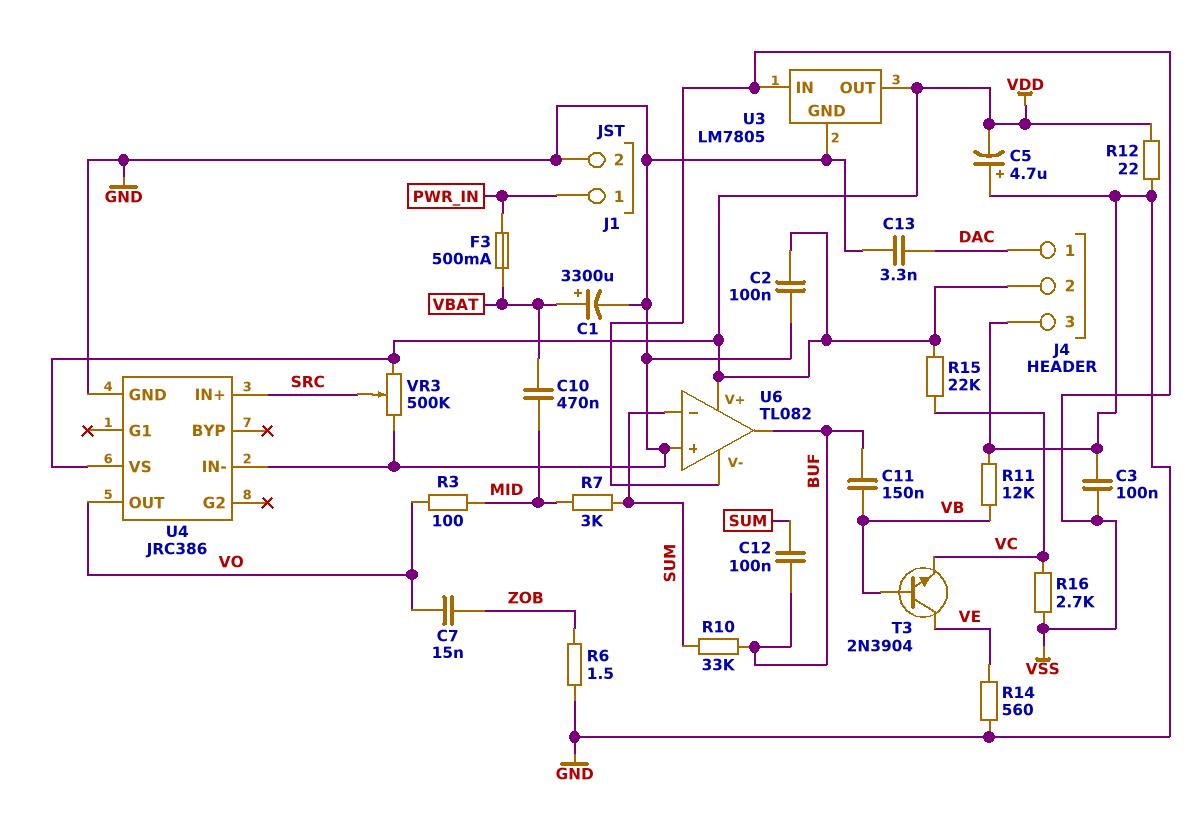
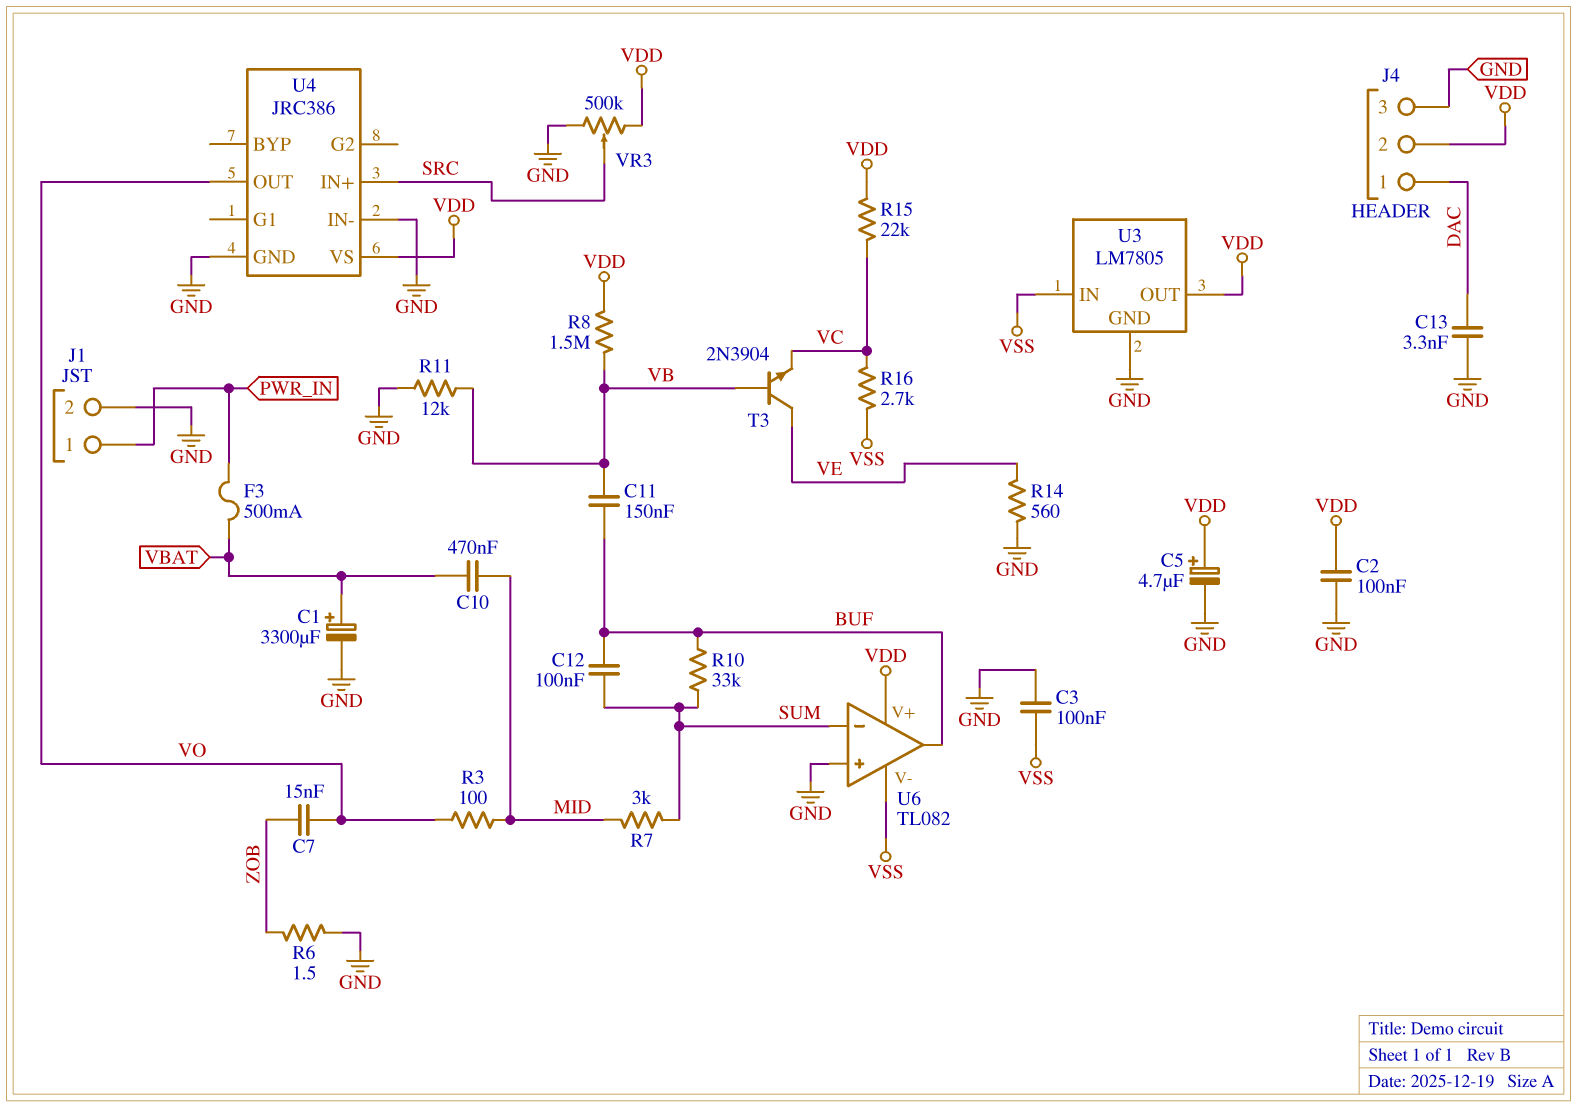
C5: 4.7uF (plus GND, minus VDD) -> 4.7uF (plus VDD, minus GND)
R8: none -> 1.5M (VB, VDD)
R12: 22 (GND, VDD) -> none

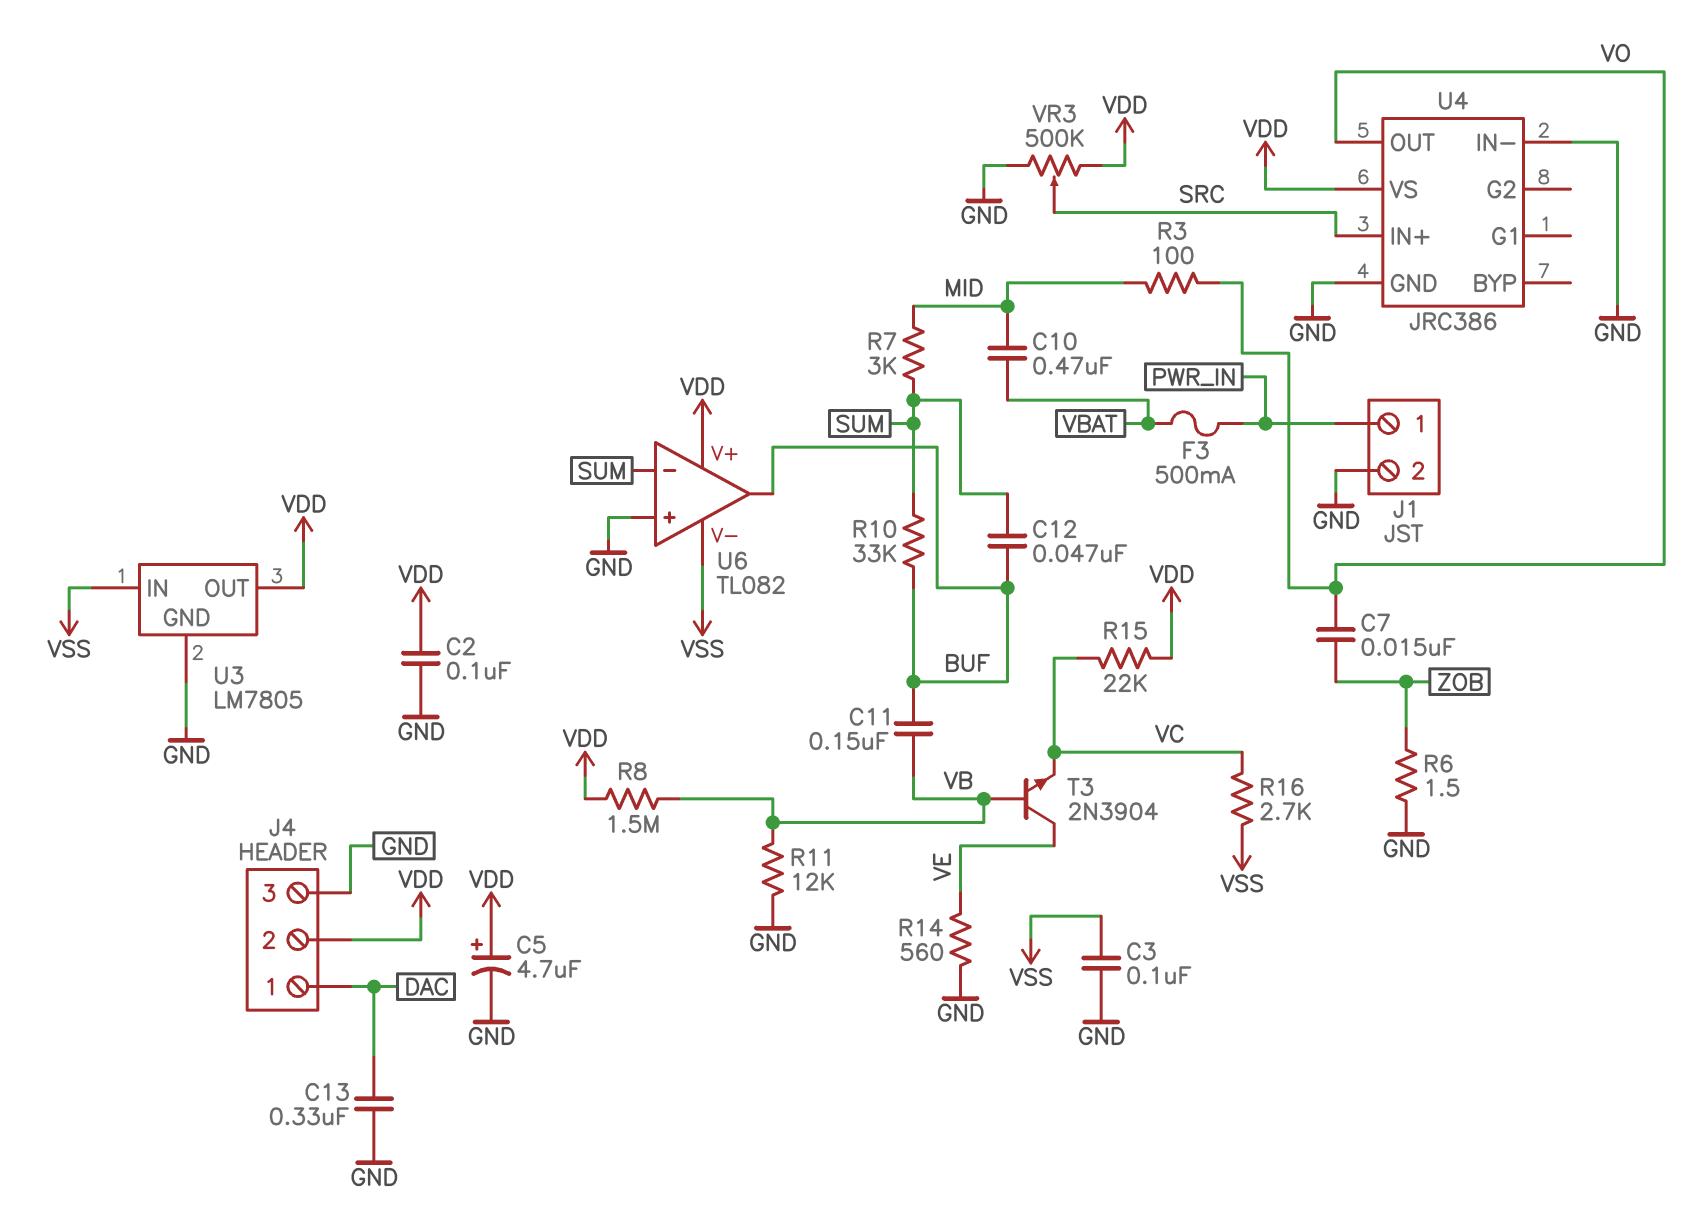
C1: 3300uF (plus VBAT, minus GND) -> none
C12: 100nF (BUF, SUM) -> 47nF (BUF, SUM)
C13: 3.3nF (DAC, GND) -> 330nF (DAC, GND)

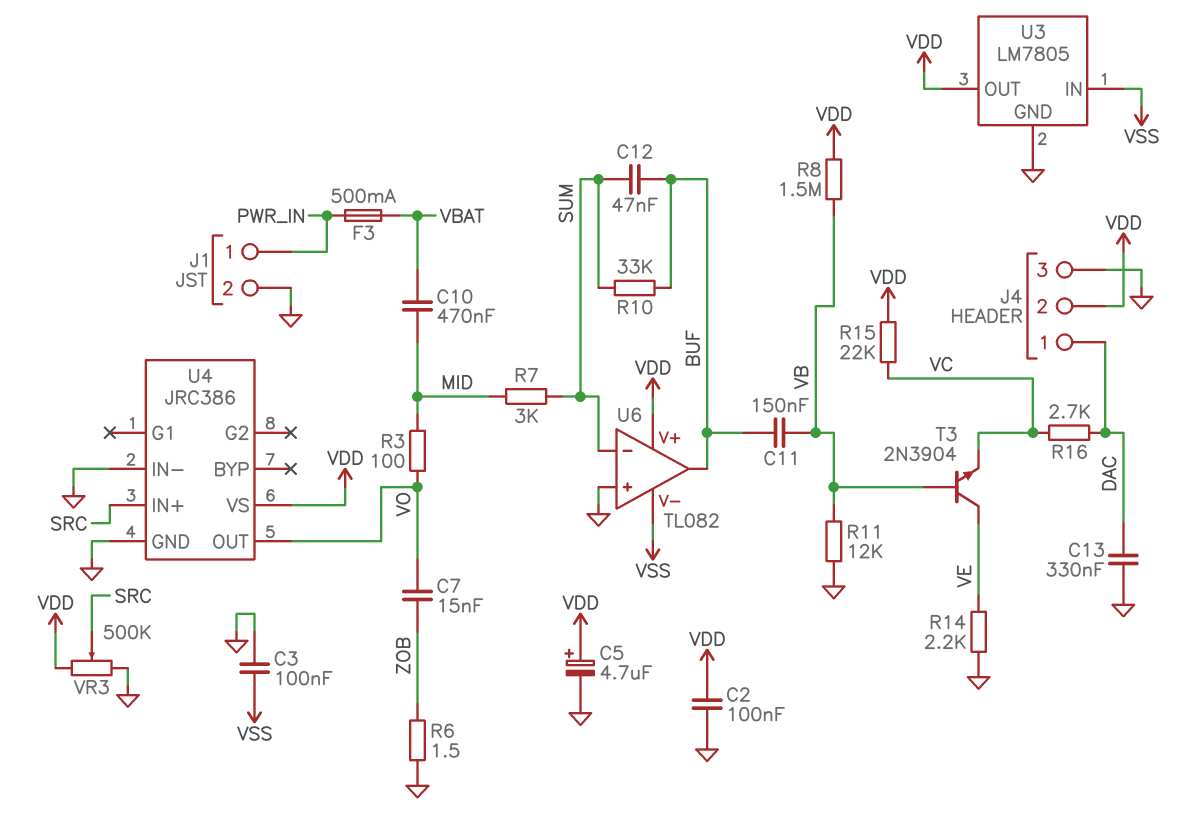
R14: 560 (GND, VE) -> 2.2k (GND, VE)
R16: 2.7k (VC, VSS) -> 2.7k (DAC, VC)

